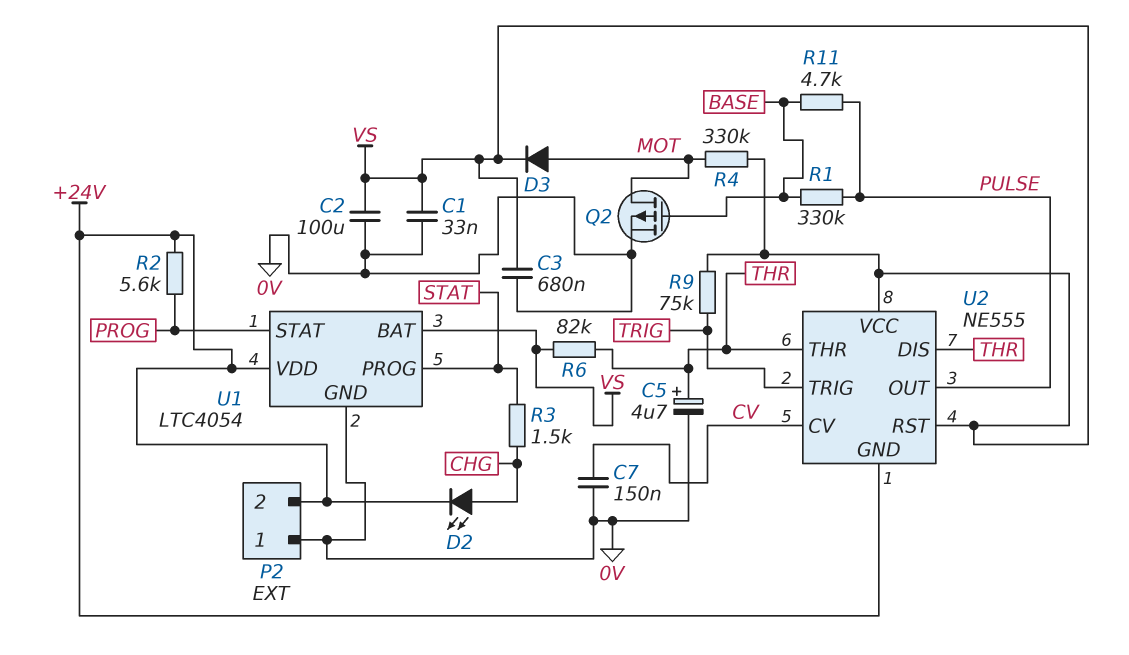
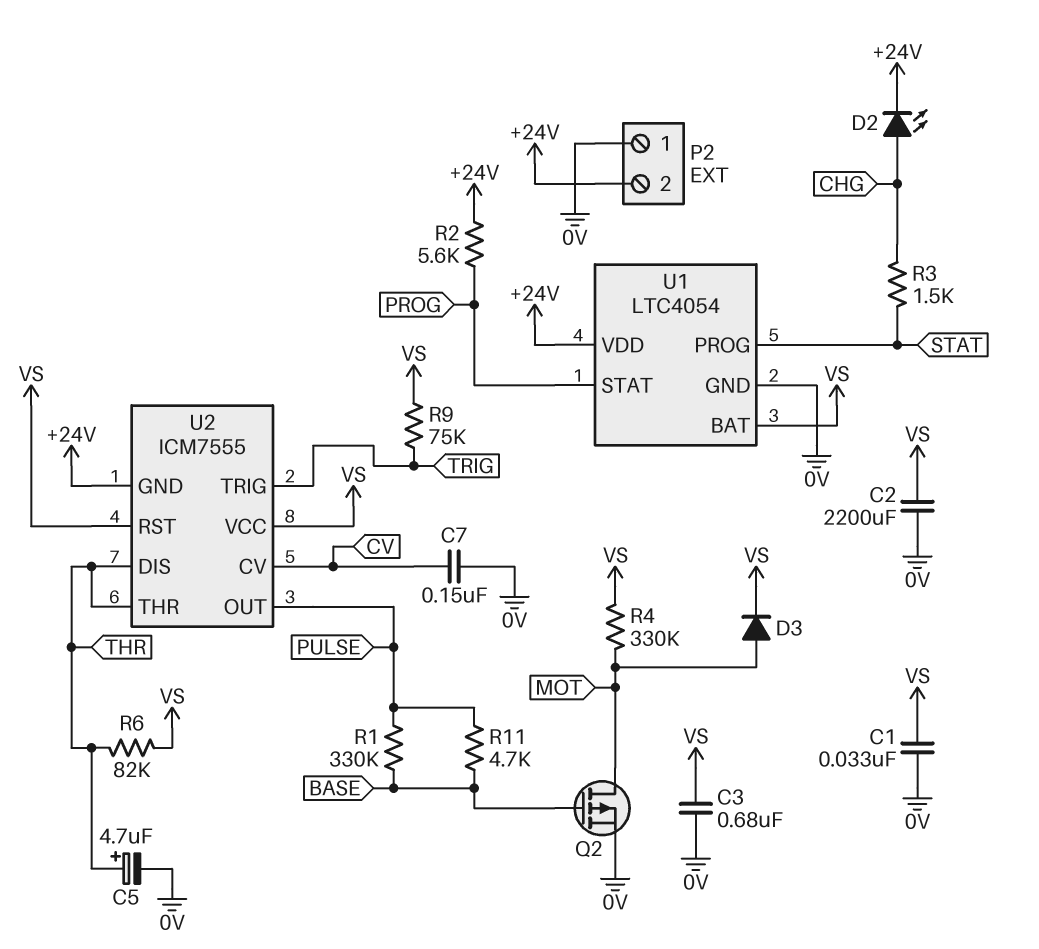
C2: 100uF (0V, VS) -> 2200uF (0V, VS)
U2: NE555 -> ICM7555

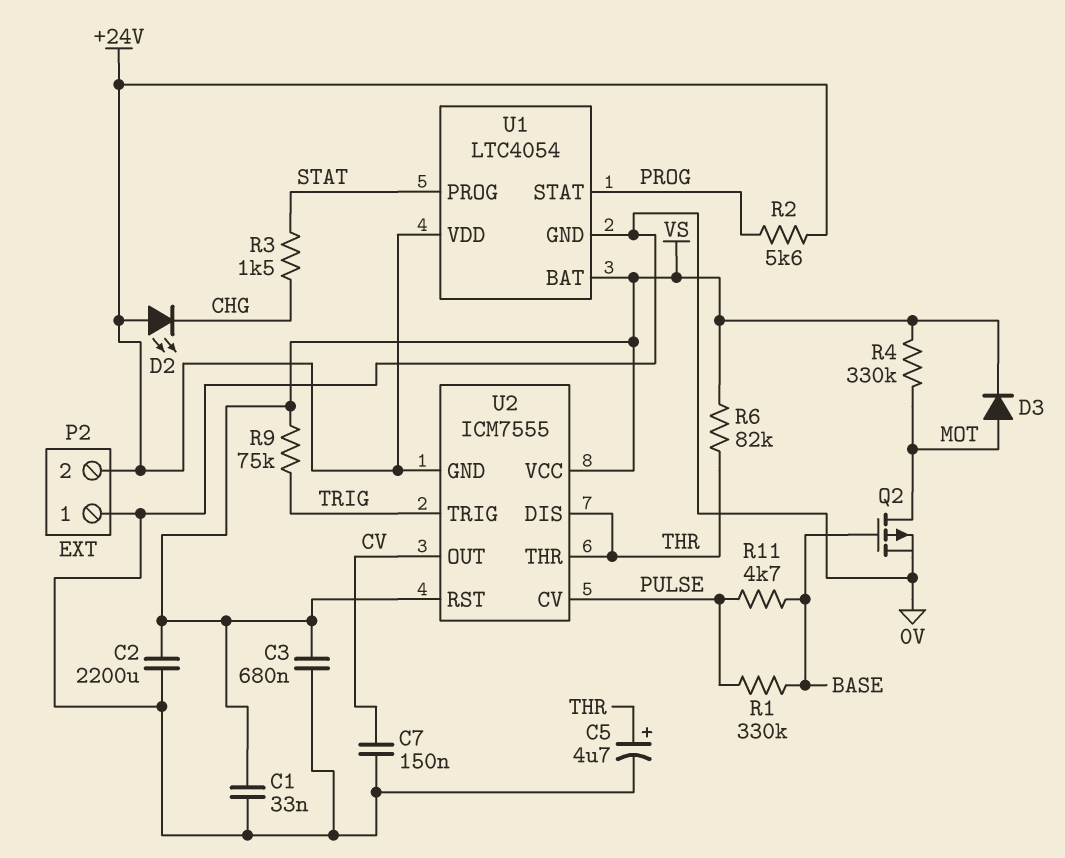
D2: LED (A CHG, K +24V) -> LED (A +24V, K CHG)
U2 pin CV: CV -> PULSE
U2 pin OUT: PULSE -> CV

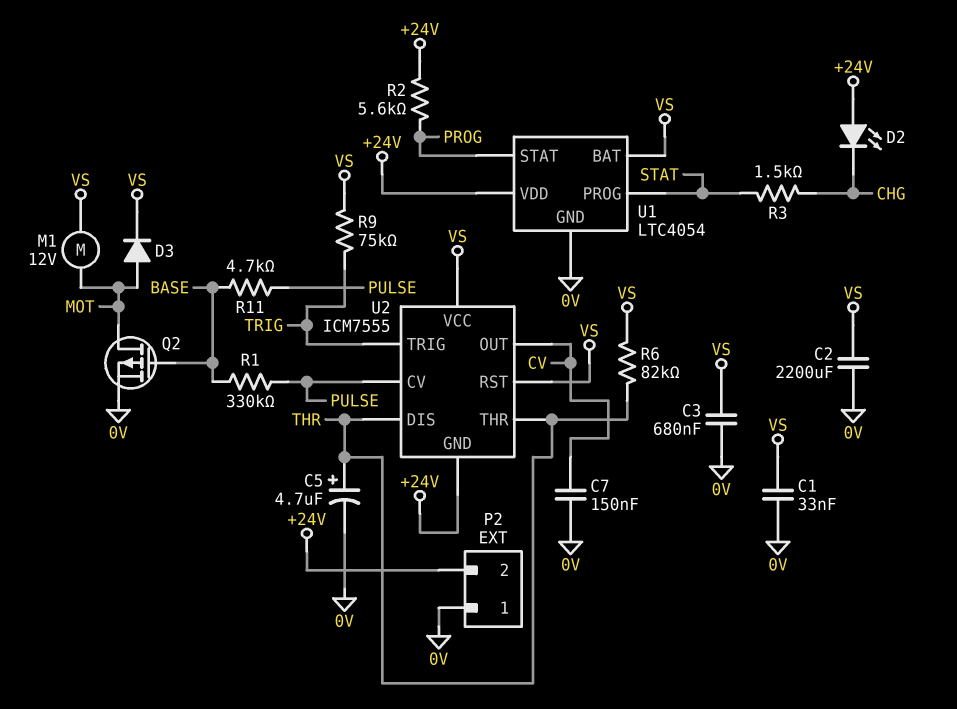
M1: none -> motor 12V (MOT, VS)
R4: 330k (MOT, VS) -> none

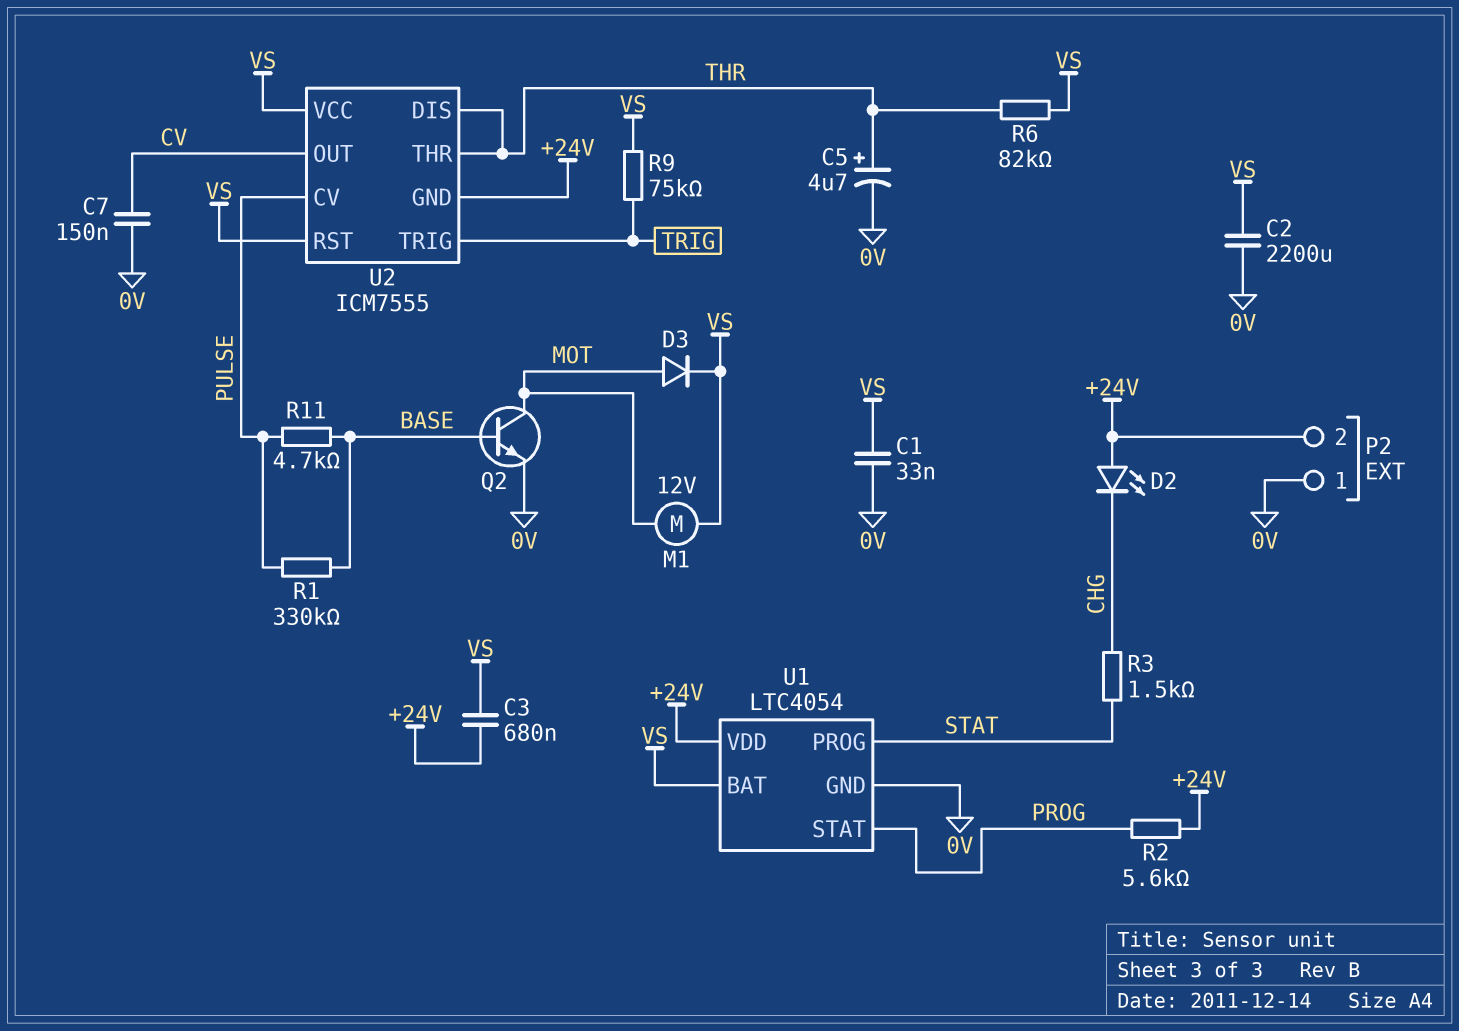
C3: 680nF (0V, VS) -> 680nF (+24V, VS)
Q2: PMOS (G BASE, D MOT, S 0V) -> NPN (B BASE, C MOT, E 0V)

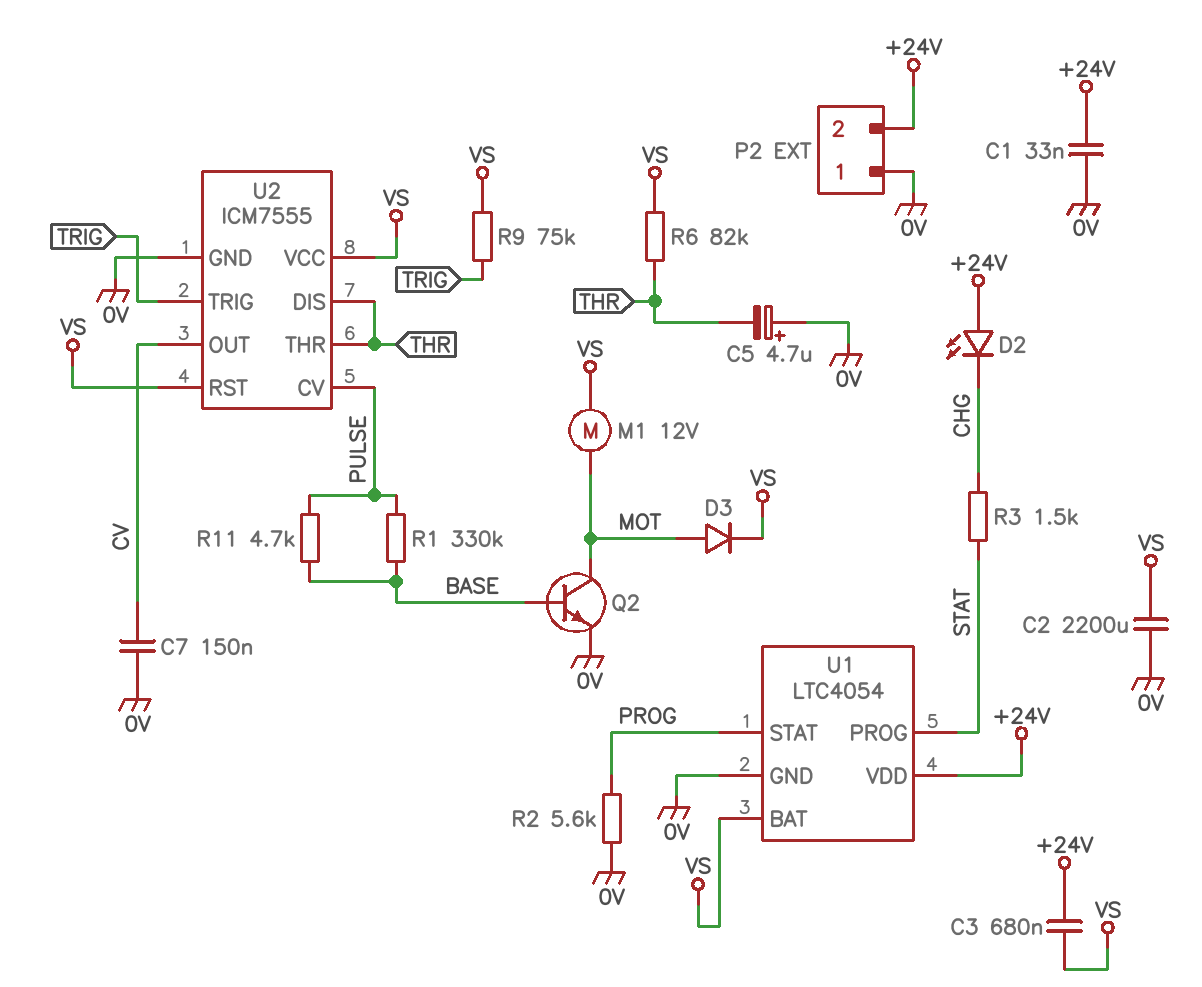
C1: 33nF (0V, VS) -> 33nF (+24V, 0V)
C5: 4.7uF (plus THR, minus 0V) -> 4.7uF (plus 0V, minus THR)
R2: 5.6k (+24V, PROG) -> 5.6k (0V, PROG)
U2 pin GND: +24V -> 0V

